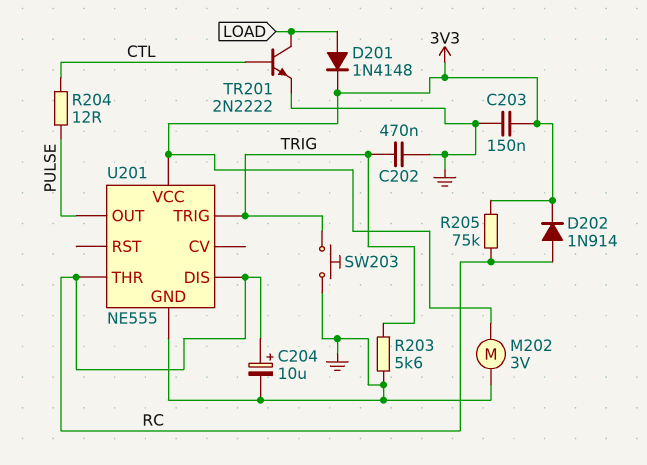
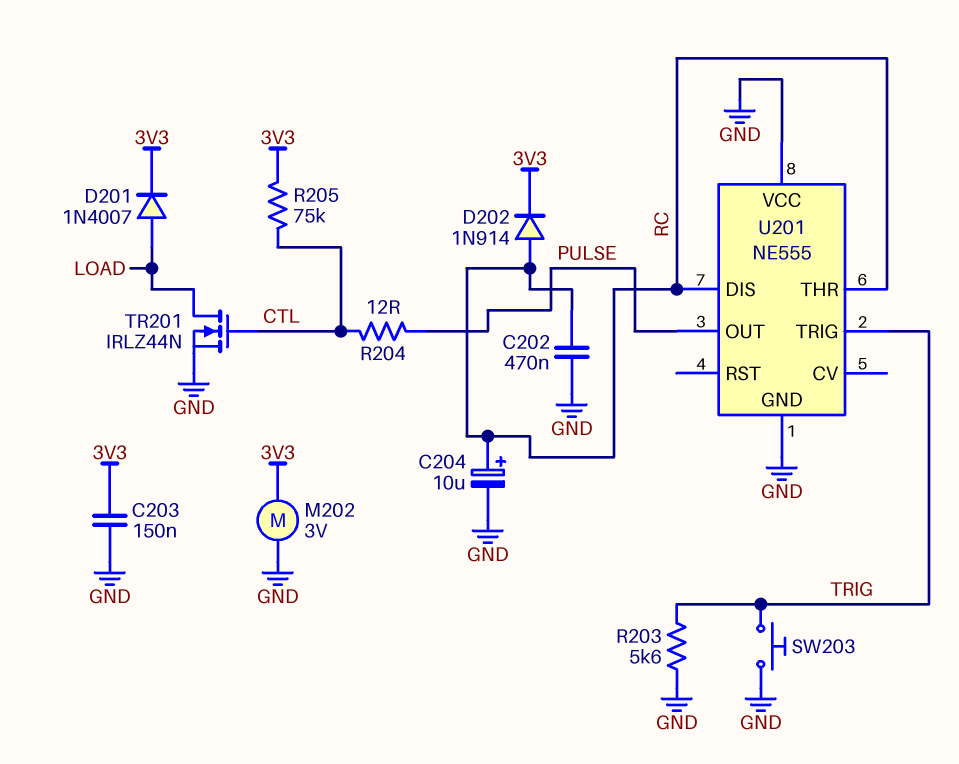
C202: 470nF (GND, TRIG) -> 470nF (GND, RC)
D201: diode 1N4148 (A LOAD, K 3V3) -> diode 1N4007 (A LOAD, K 3V3)
R205: 75k (3V3, RC) -> 75k (3V3, CTL)
TR201: NPN 2N2222 (B CTL, C LOAD, E GND) -> NMOS IRLZ44N (G CTL, D LOAD, S GND)
U201 pin VCC: 3V3 -> GND

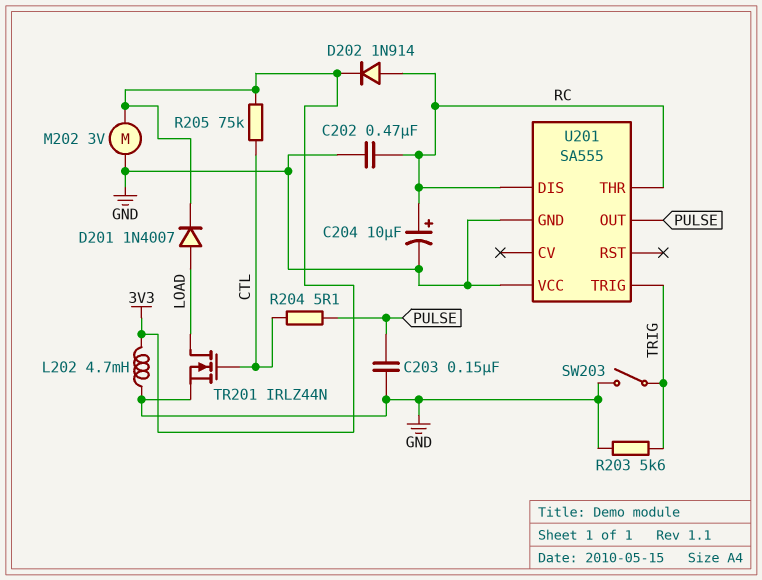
C203: 150nF (3V3, GND) -> 150nF (GND, PULSE)
L202: none -> 4.7mH (3V3, GND)
R204: 12 (CTL, PULSE) -> 5.1 (CTL, PULSE)
SW203: button (GND, TRIG) -> switch (GND, TRIG)
U201: NE555 -> SA555

